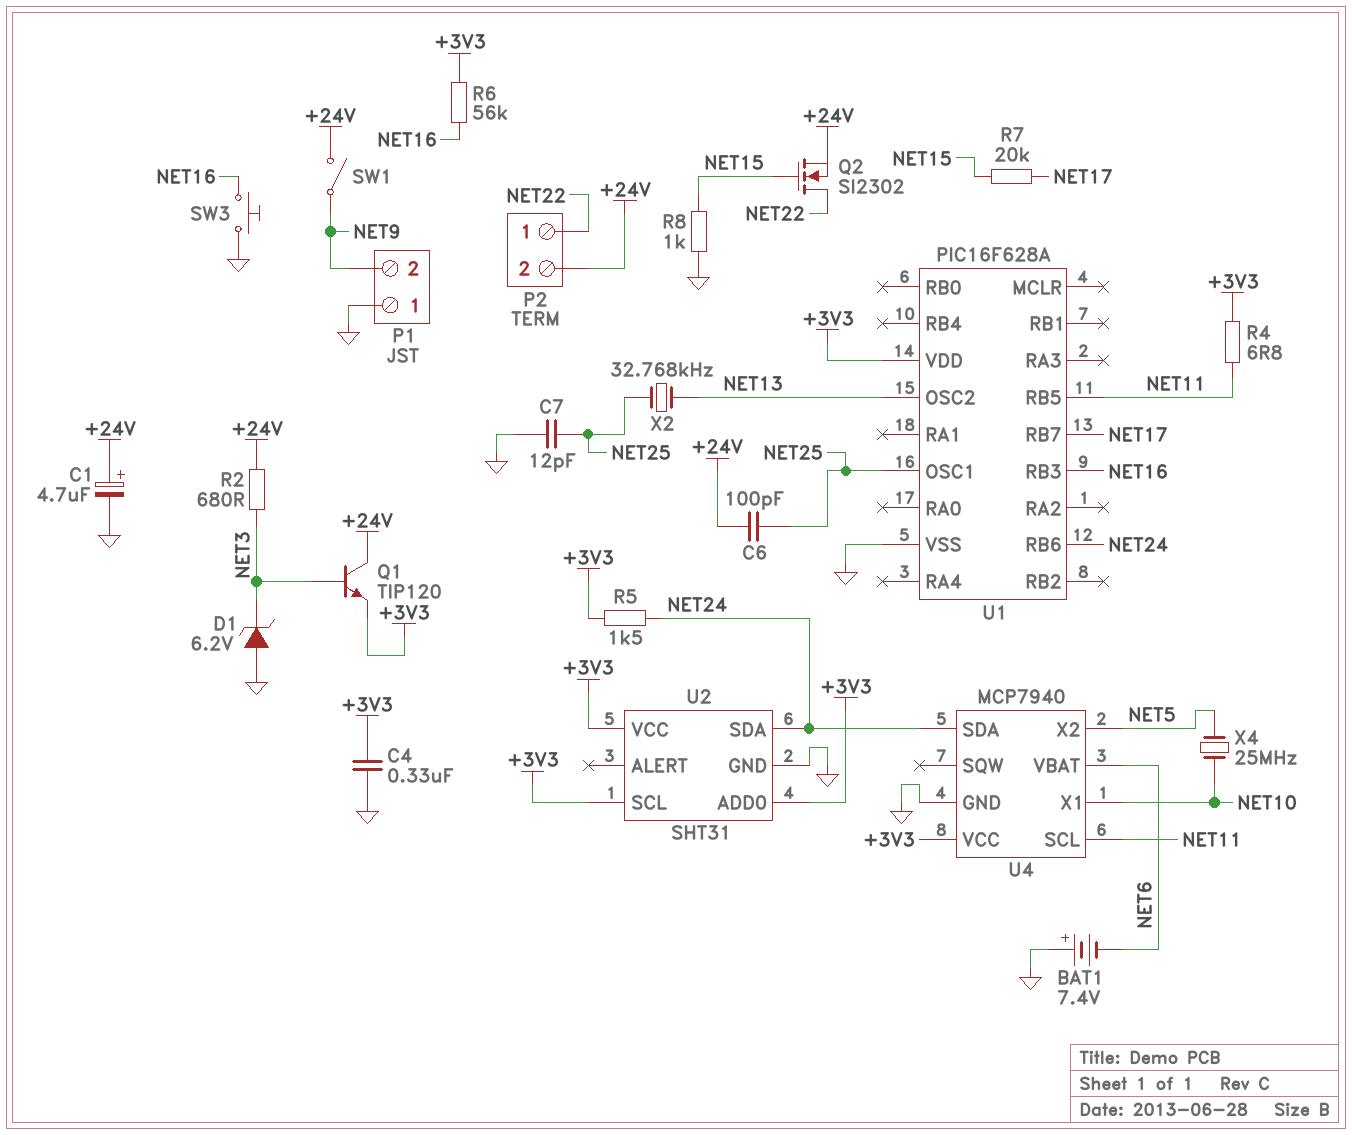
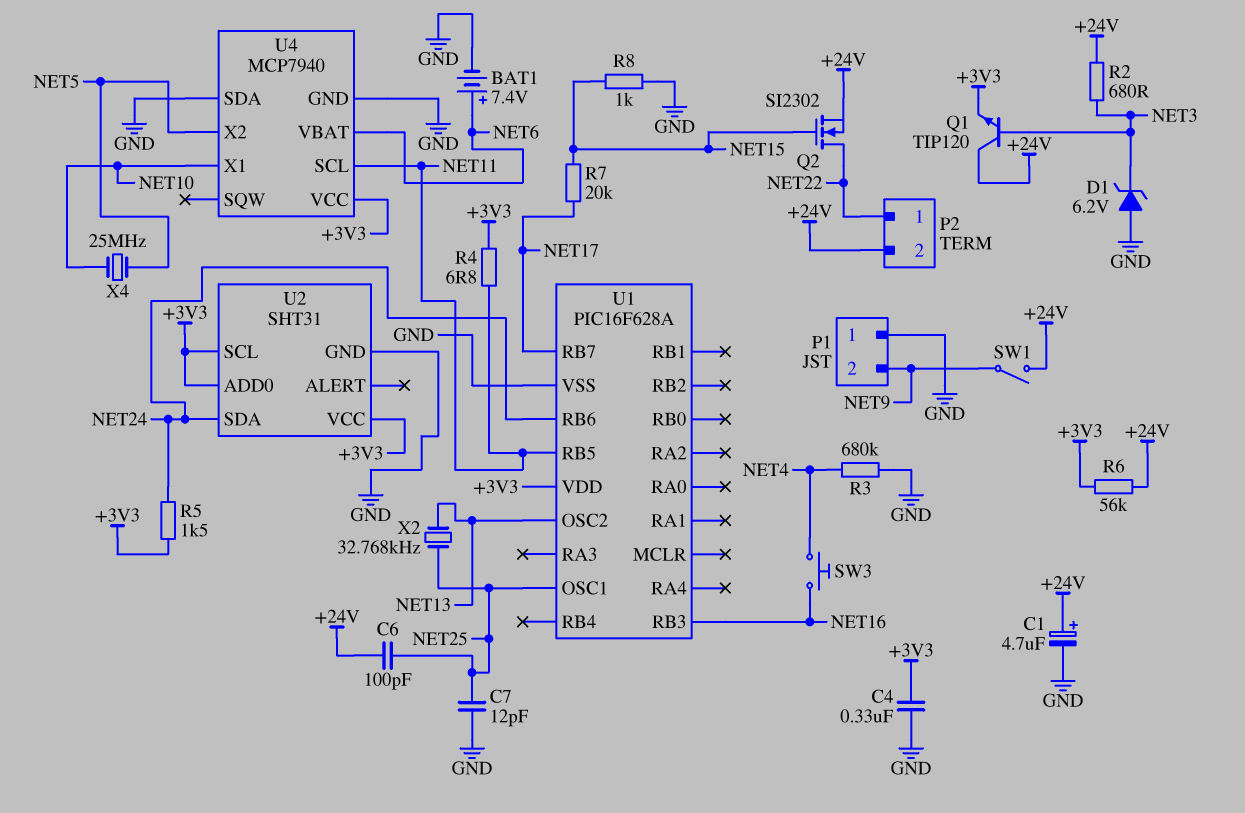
BAT1: 7.4V (plus GND, minus NET6) -> 7.4V (plus NET6, minus GND)
R3: none -> 680k (GND, NET4)
R6: 56k (+3V3, NET16) -> 56k (+3V3, +24V)
SW3: button (GND, NET16) -> button (NET4, NET16)
U4 pin SDA: NET24 -> GND

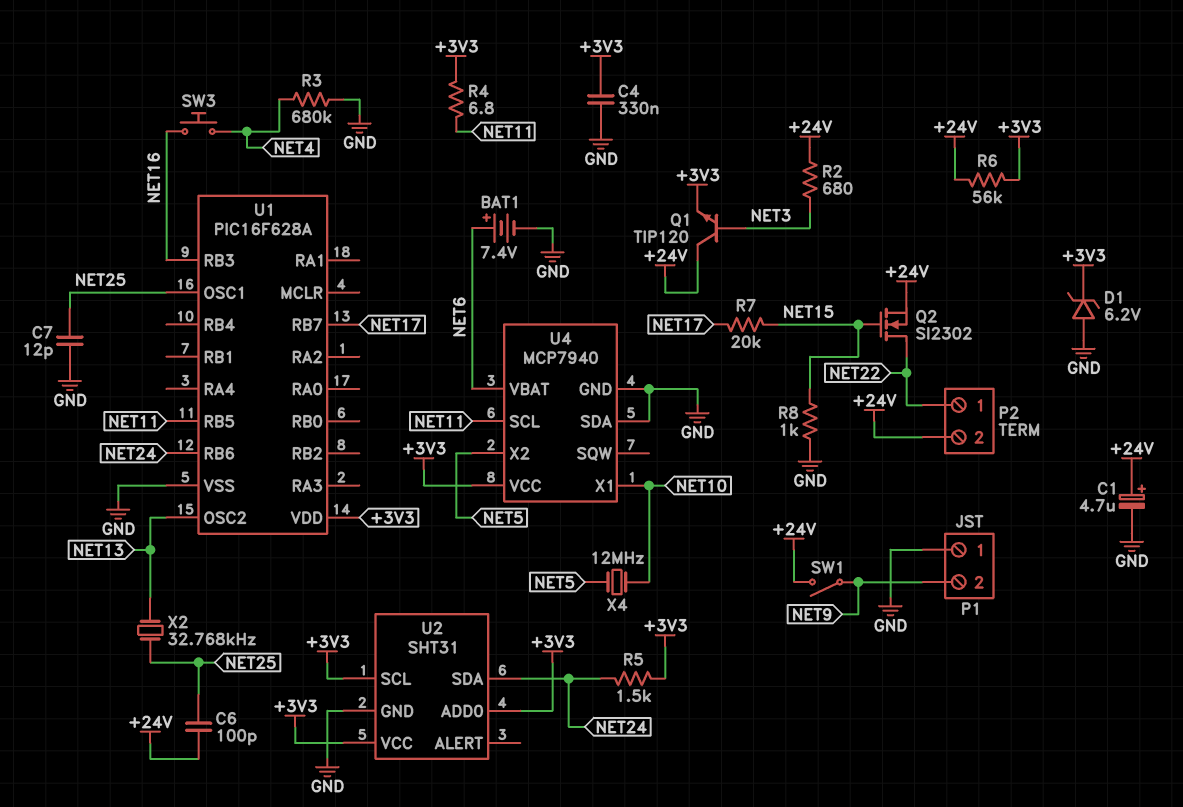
D1: zener 6.2V (A GND, K NET3) -> zener 6.2V (A GND, K +3V3)
X4: 25MHz (NET5, NET10) -> 12MHz (NET5, NET10)

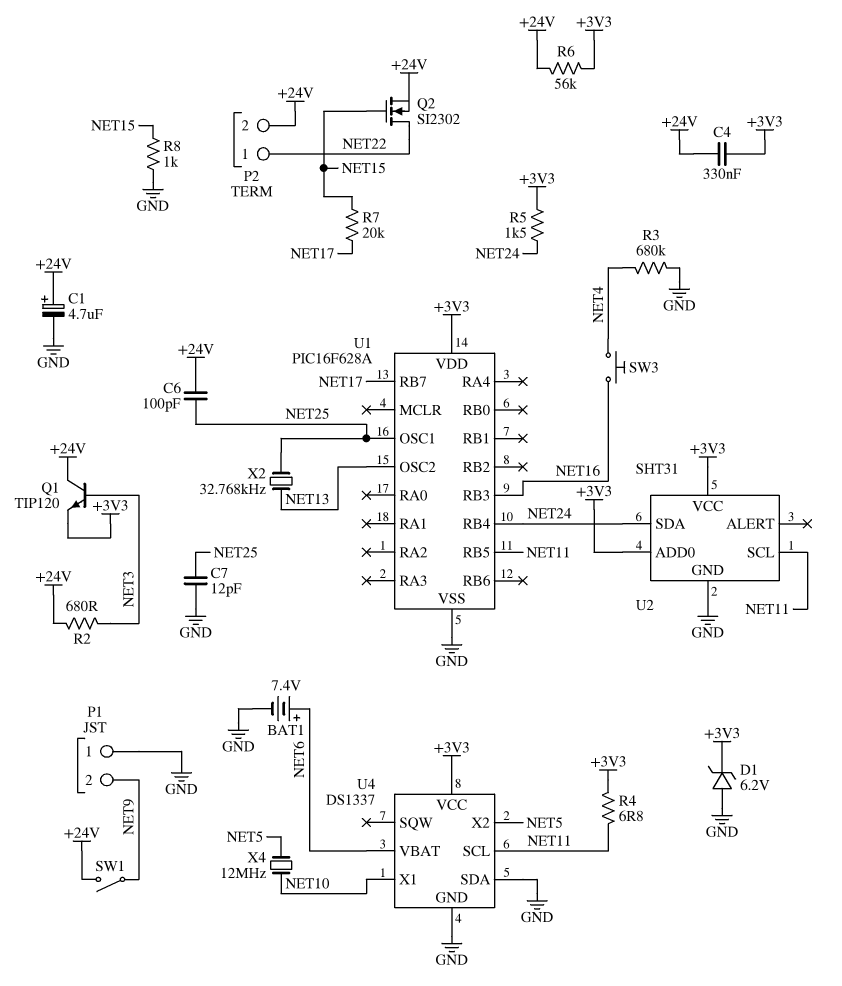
C4: 330nF (+3V3, GND) -> 330nF (+3V3, +24V)
U1 pin RB4: none -> NET24
U1 pin RB6: NET24 -> none
U2 pin SCL: +3V3 -> NET11
U4: MCP7940 -> DS1337

